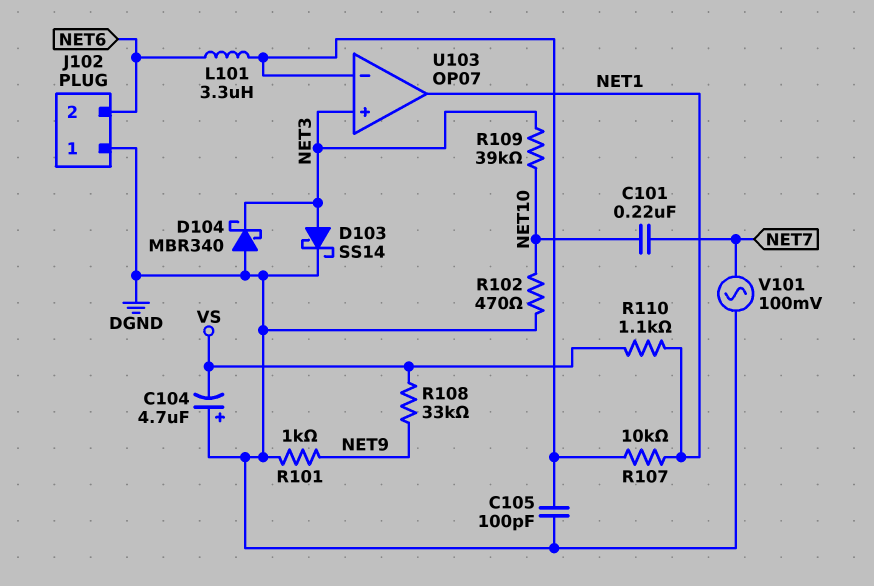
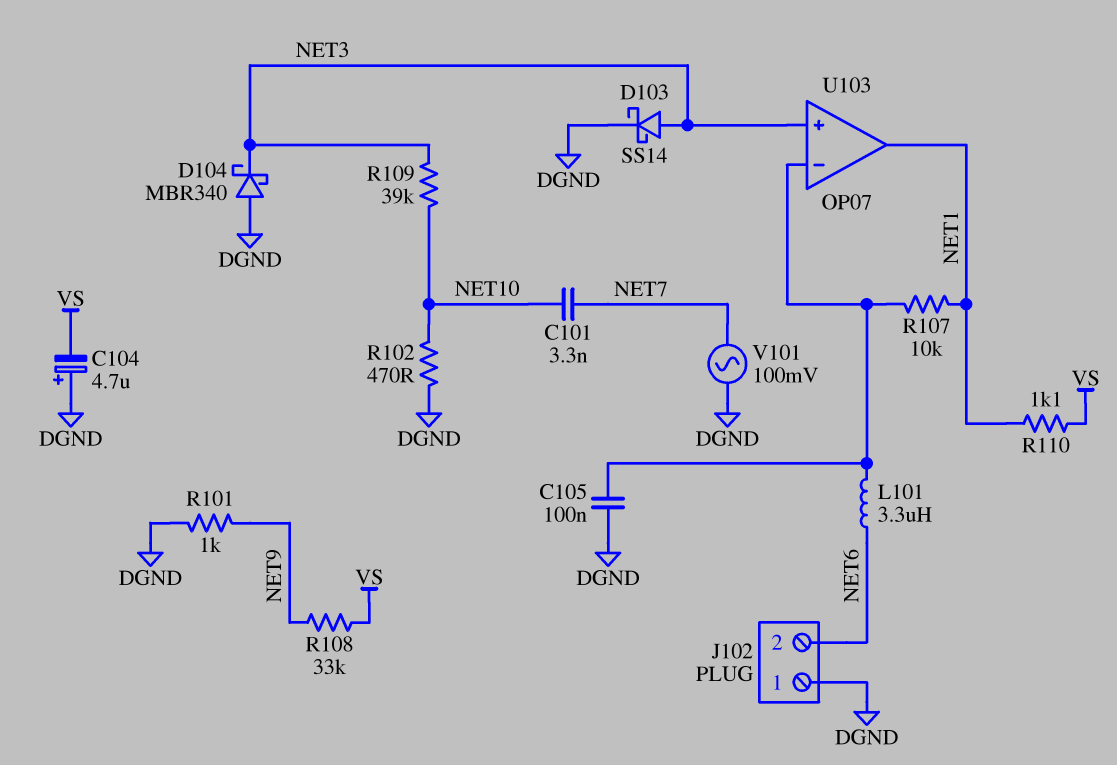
C101: 220nF (NET7, NET10) -> 3.3nF (NET7, NET10)
C105: 100pF (DGND, U103/in-) -> 100nF (DGND, U103/in-)

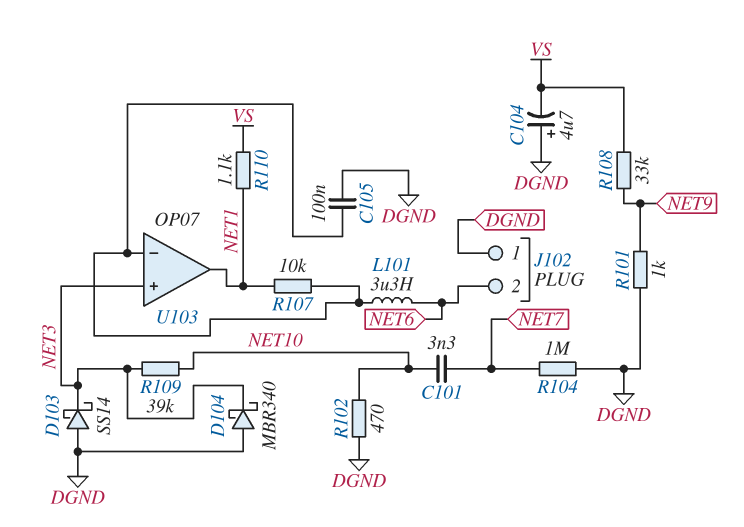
D103: schottky SS14 (A NET3, K DGND) -> schottky SS14 (A DGND, K NET3)
R104: none -> 1M (DGND, NET7)
V101: AC 100mV (DGND, NET7) -> none

